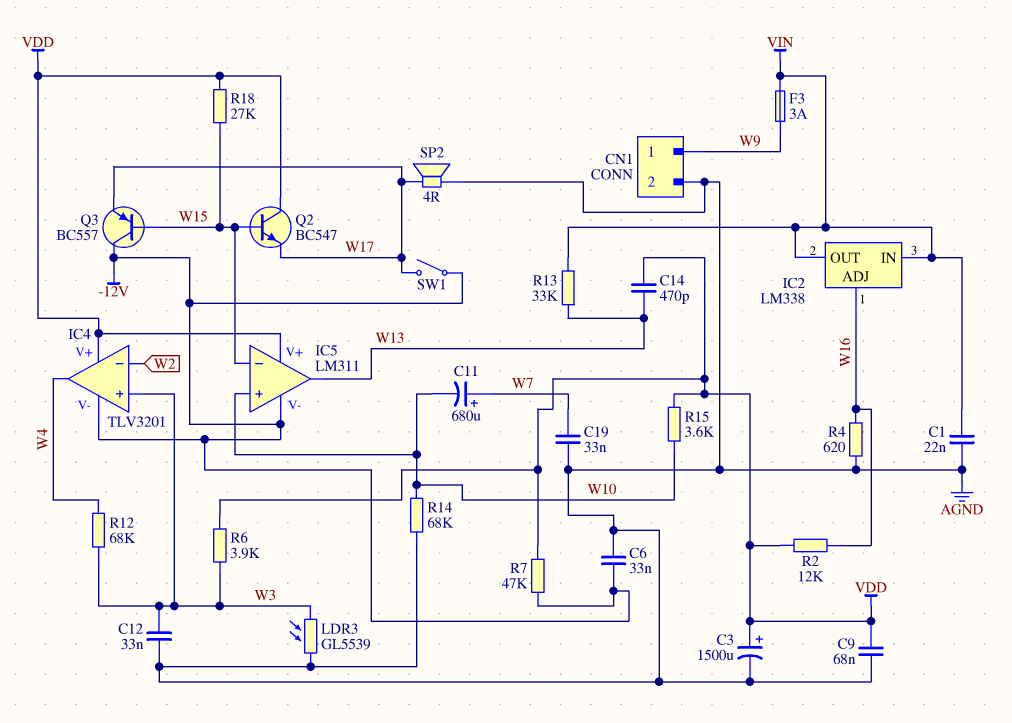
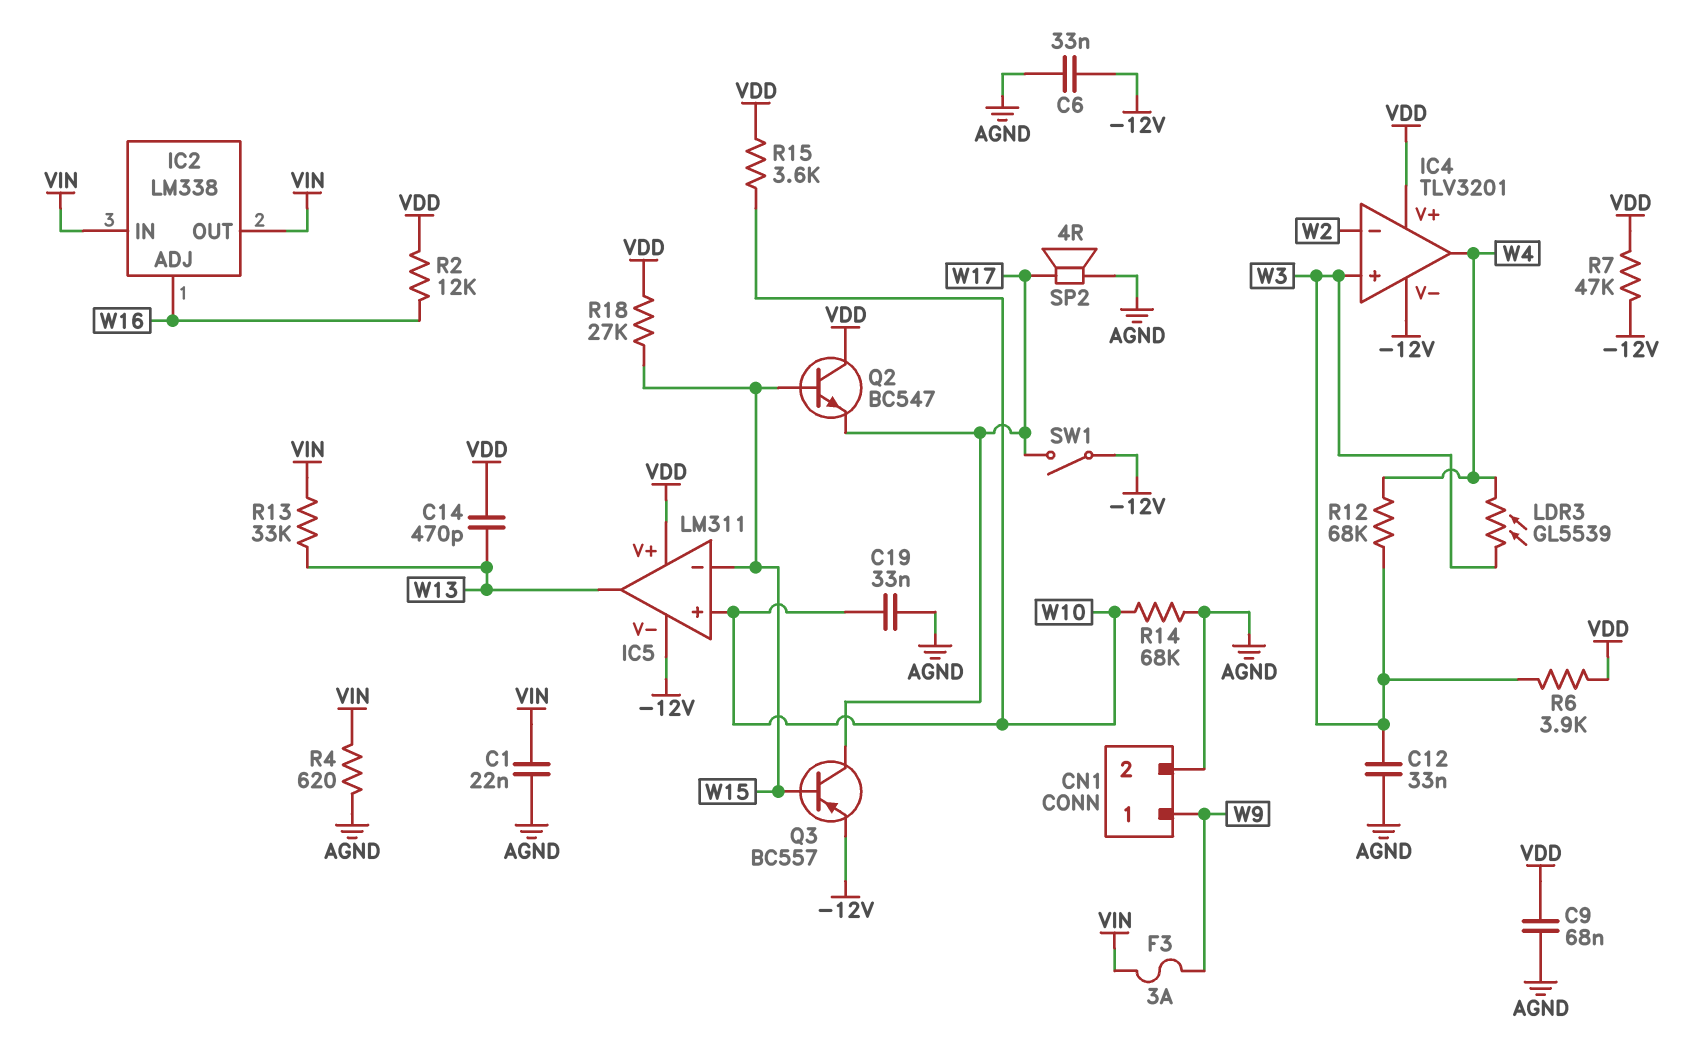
C3: 1500uF (plus VDD, minus AGND) -> none
C11: 680uF (plus W7, minus W10) -> none
C19: 33nF (AGND, W7) -> 33nF (AGND, W10)
LDR3: GL5539 (AGND, W3) -> GL5539 (W3, W4)
Q3: PNP BC557 (B W15, C -12V, E W17) -> PNP BC557 (B W15, C W17, E -12V)
R4: 620 (AGND, W16) -> 620 (AGND, VIN)

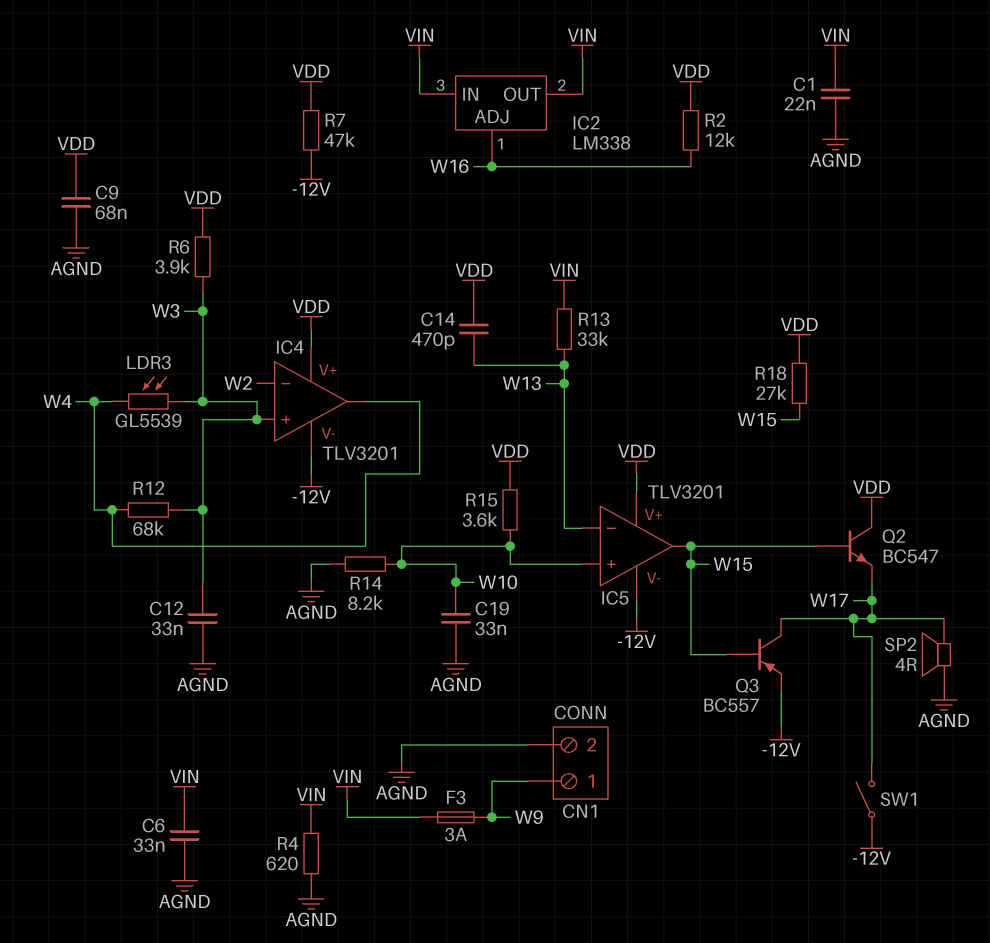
C6: 33nF (-12V, AGND) -> 33nF (AGND, VIN)
IC5: LM311 -> TLV3201
IC5 pin in-: W15 -> W13
IC5 pin out: W13 -> W15
R14: 68k (AGND, W10) -> 8.2k (AGND, W10)

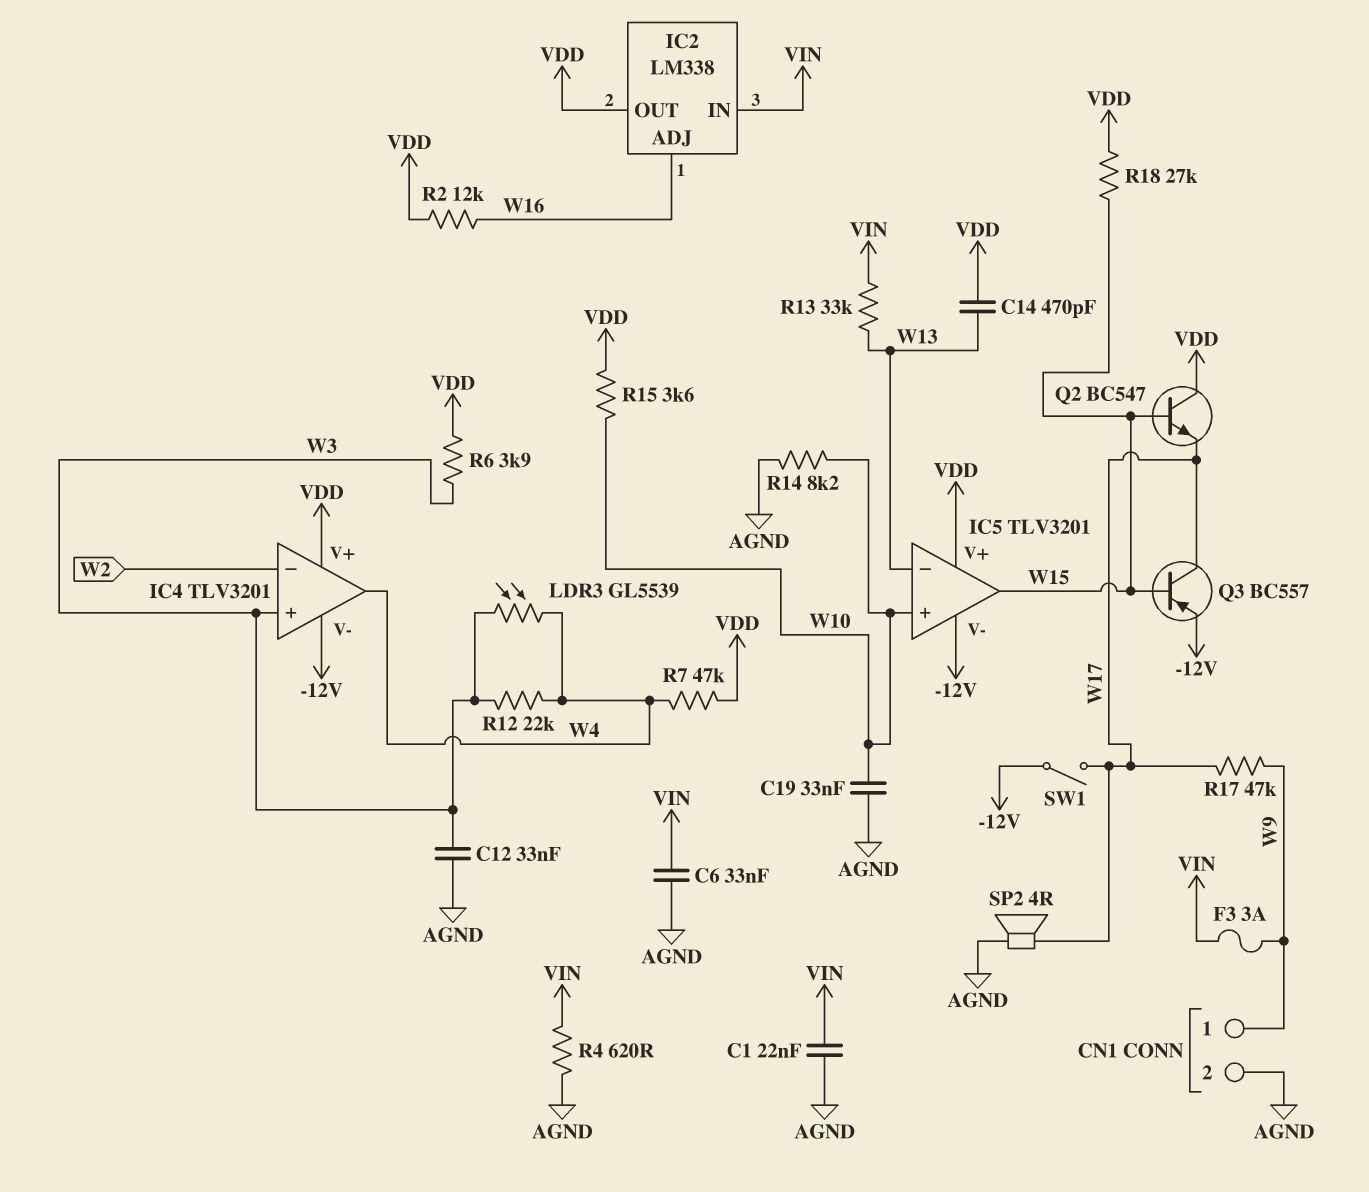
C9: 68nF (AGND, VDD) -> none
IC2 pin OUT: VIN -> VDD
R7: 47k (-12V, VDD) -> 47k (VDD, W4)
R12: 68k (W3, W4) -> 22k (W3, W4)
R17: none -> 47k (W9, W17)

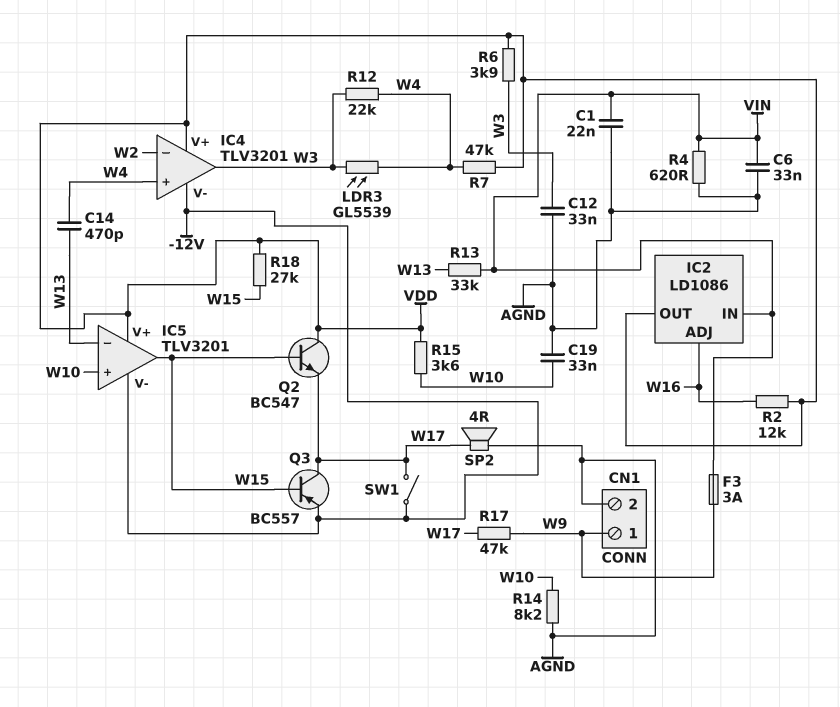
C14: 470pF (VDD, W13) -> 470pF (W4, W13)
IC2: LM338 -> LD1086
IC4 pin in+: W3 -> W4
IC4 pin out: W4 -> W3

